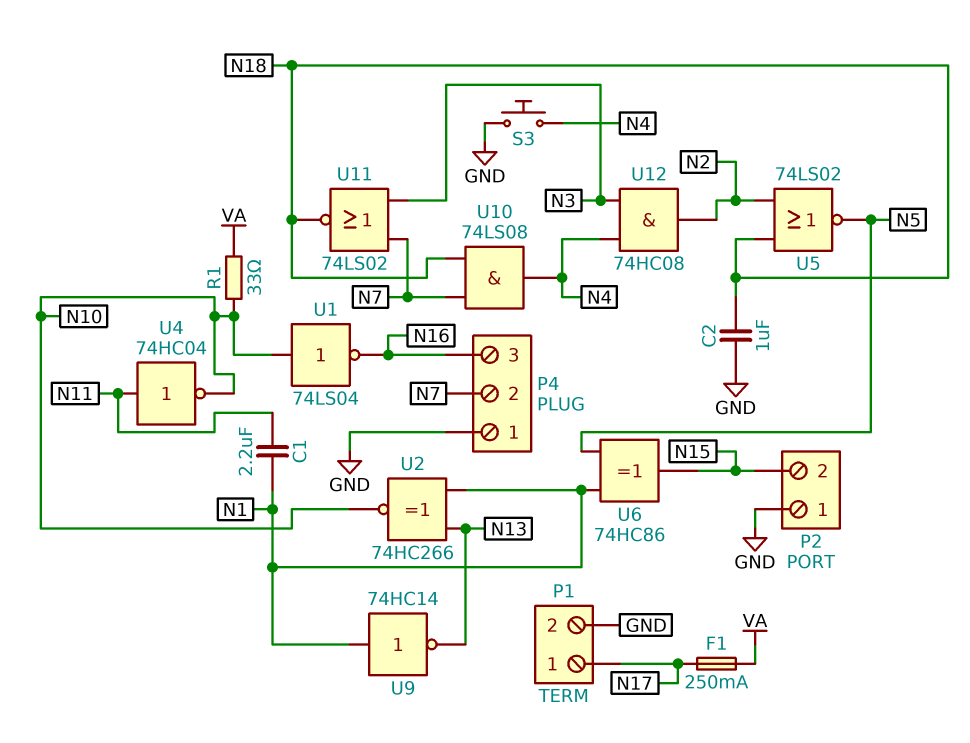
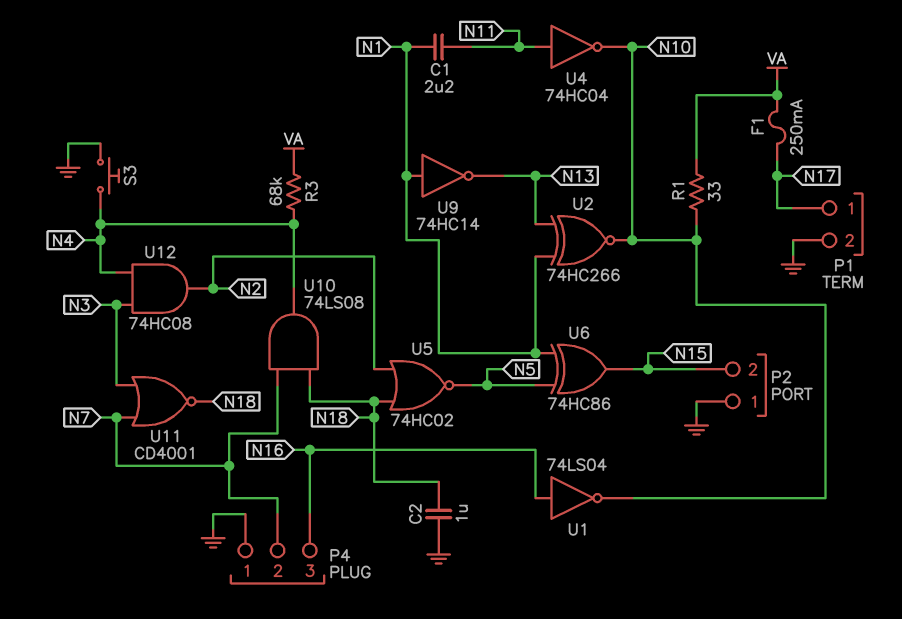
R3: none -> 68k (N4, VA)
U1: NOT 74LS04 (in N10, out N16) -> NOT 74LS04 (in N16, out N10)
U5: NOR 74LS02 (in N2, in N18, out N5) -> NOR 74HC02 (in N2, in N18, out N5)
U11: NOR 74LS02 (in N3, in N7, out N18) -> NOR CD4001 (in N3, in N7, out N18)

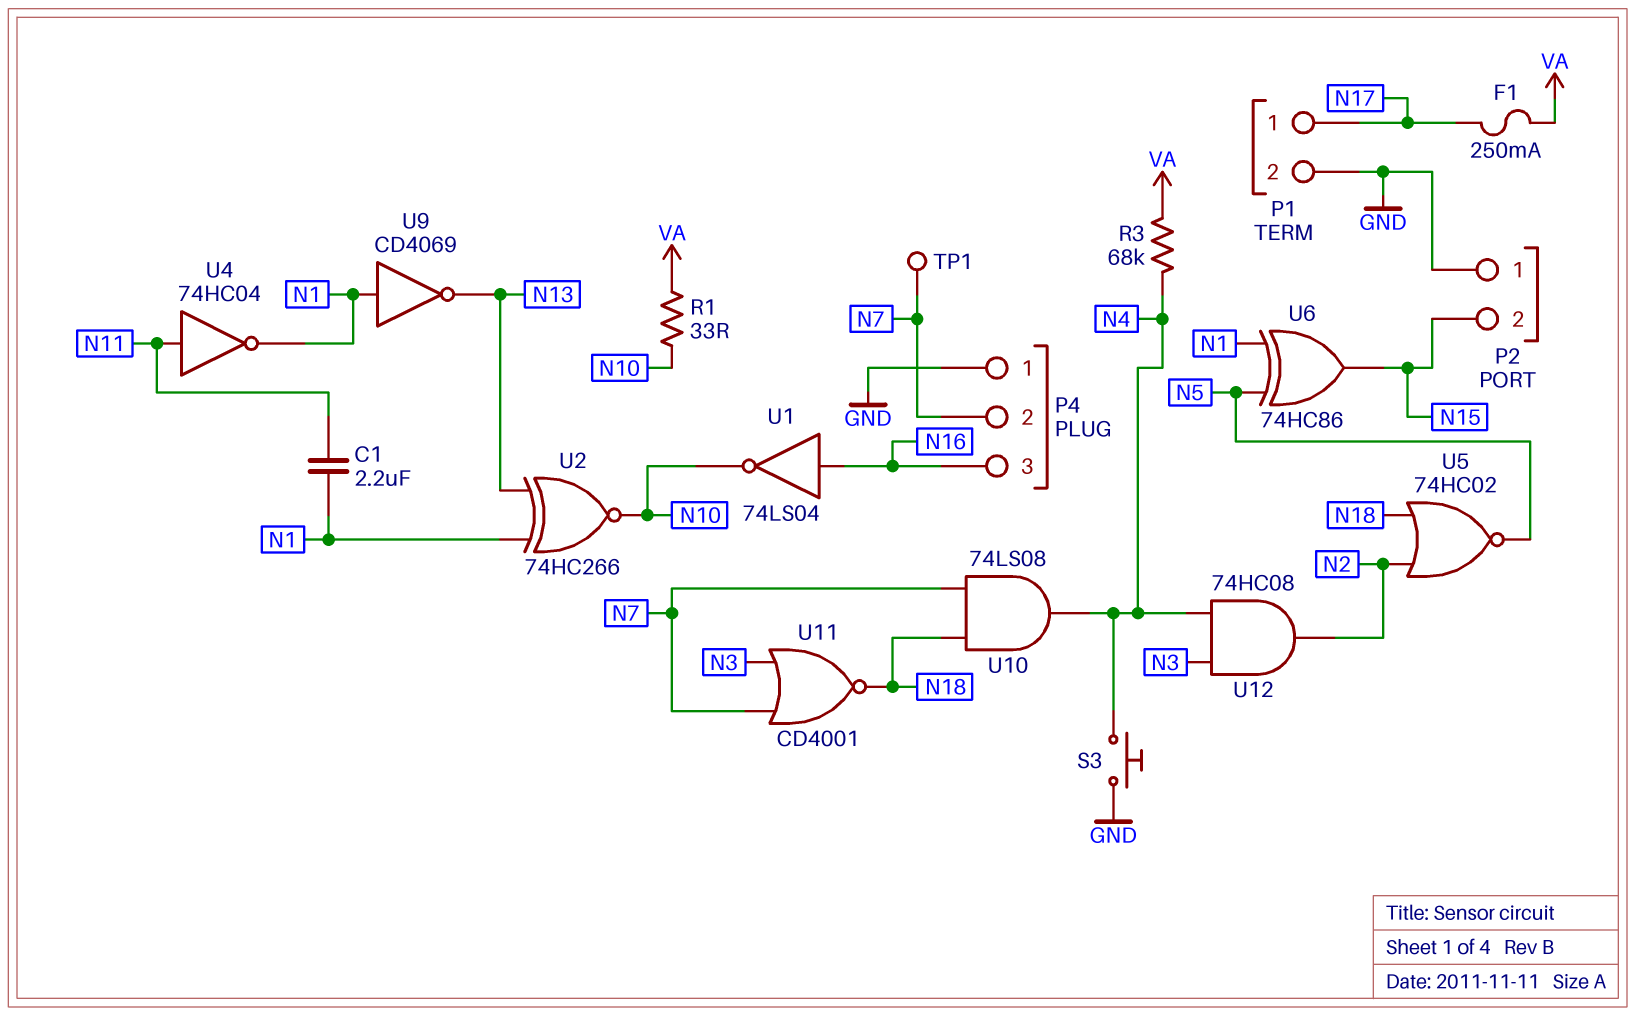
C2: 1uF (GND, N18) -> none
TP1: none -> test point (N7)
U4: NOT 74HC04 (in N11, out N10) -> NOT 74HC04 (in N11, out N1)
U9: NOT 74HC14 (in N1, out N13) -> NOT CD4069 (in N1, out N13)

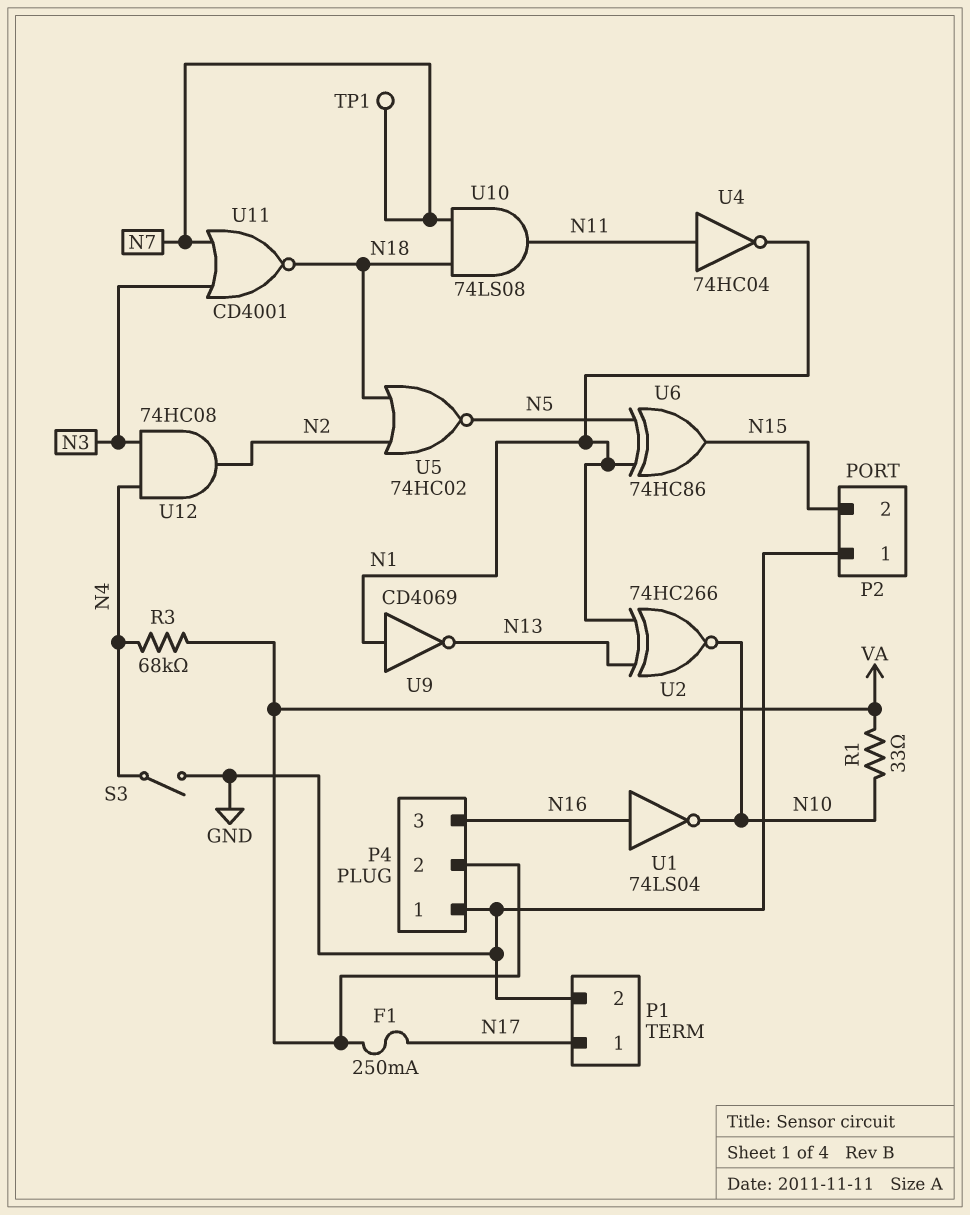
C1: 2.2uF (N1, N11) -> none
P4 pin 2: N7 -> VA
S3: button (GND, N4) -> switch (GND, N4)
U10: AND 74LS08 (in N7, in N18, out N4) -> AND 74LS08 (in N7, in N18, out N11)

